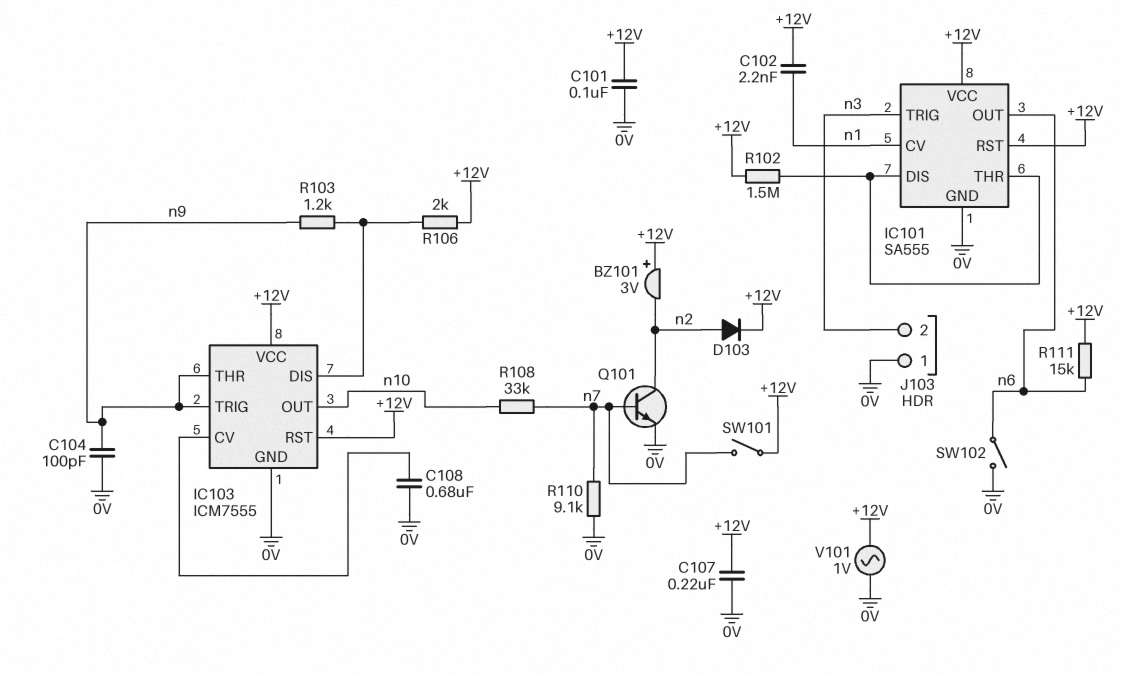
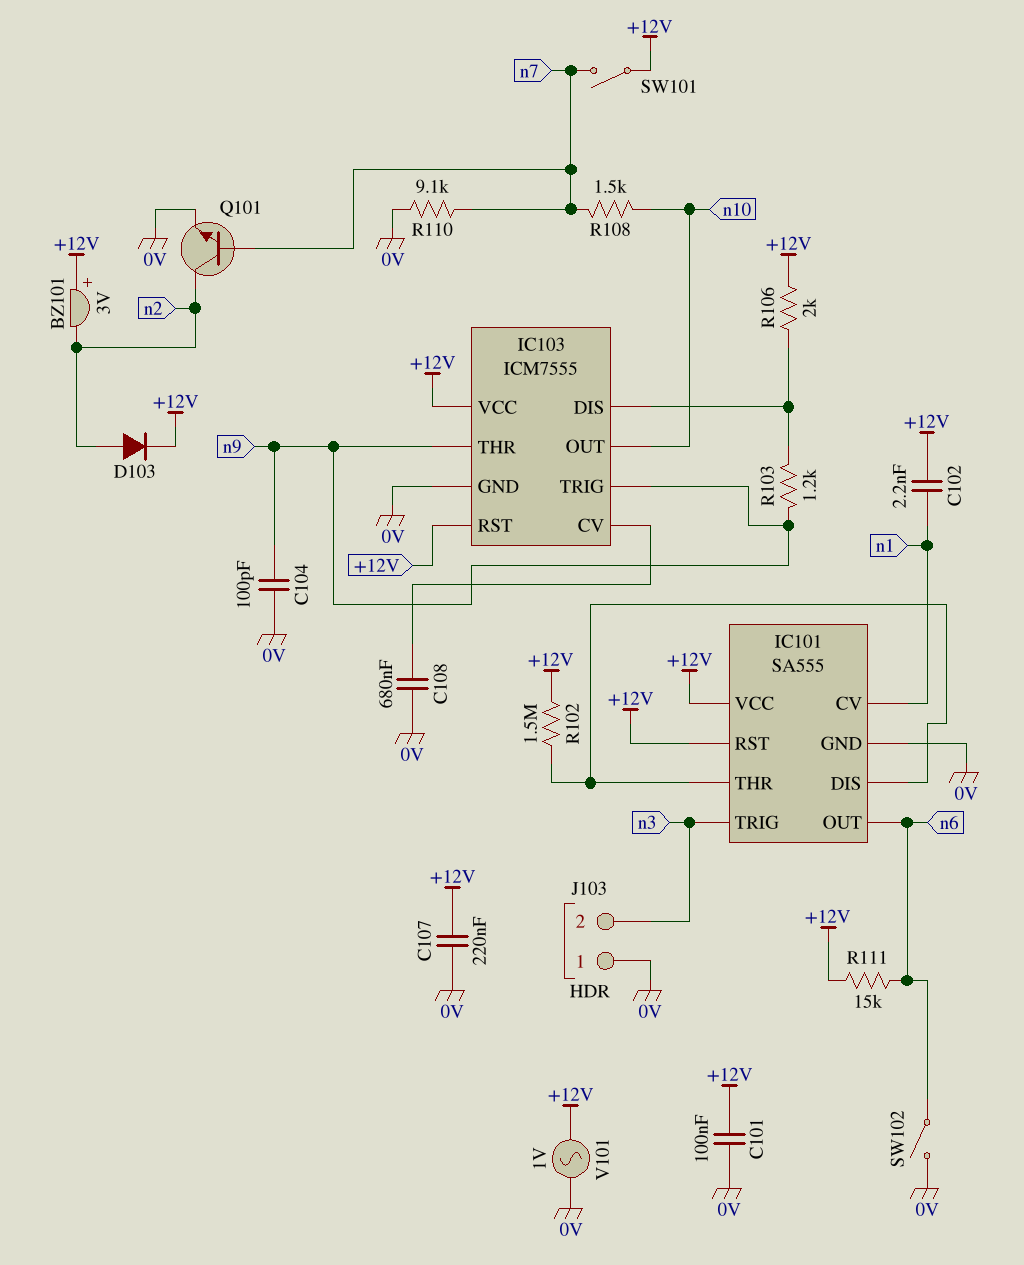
R108: 33k (n7, n10) -> 1.5k (n7, n10)

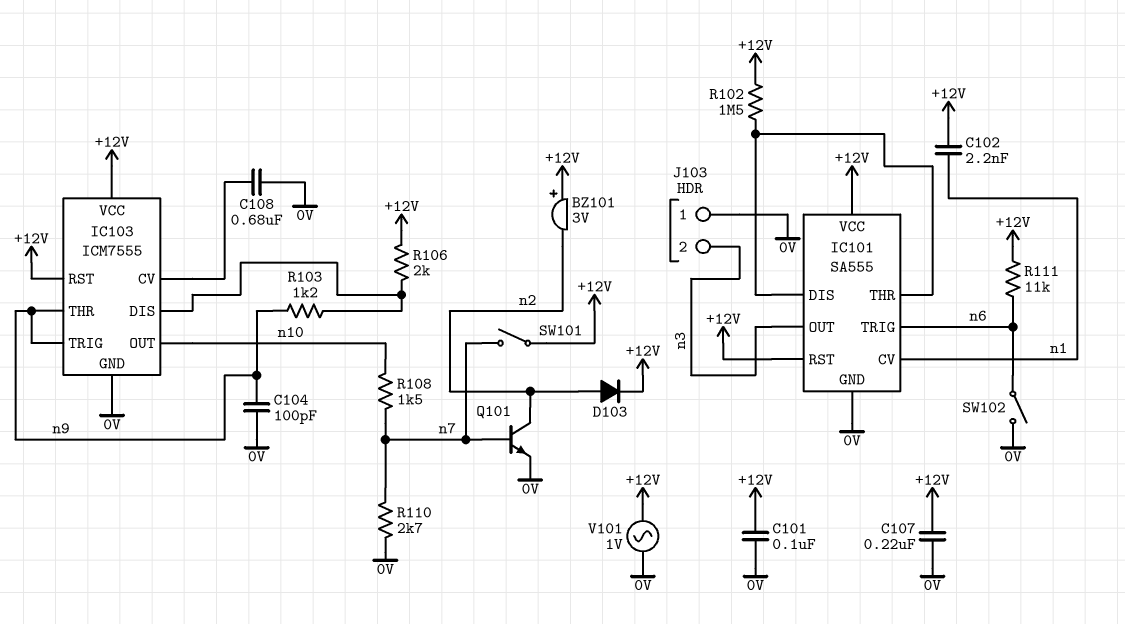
IC101 pin OUT: n6 -> n3
IC101 pin TRIG: n3 -> n6
R110: 9.1k (0V, n7) -> 2.7k (0V, n7)
R111: 15k (+12V, n6) -> 11k (+12V, n6)

